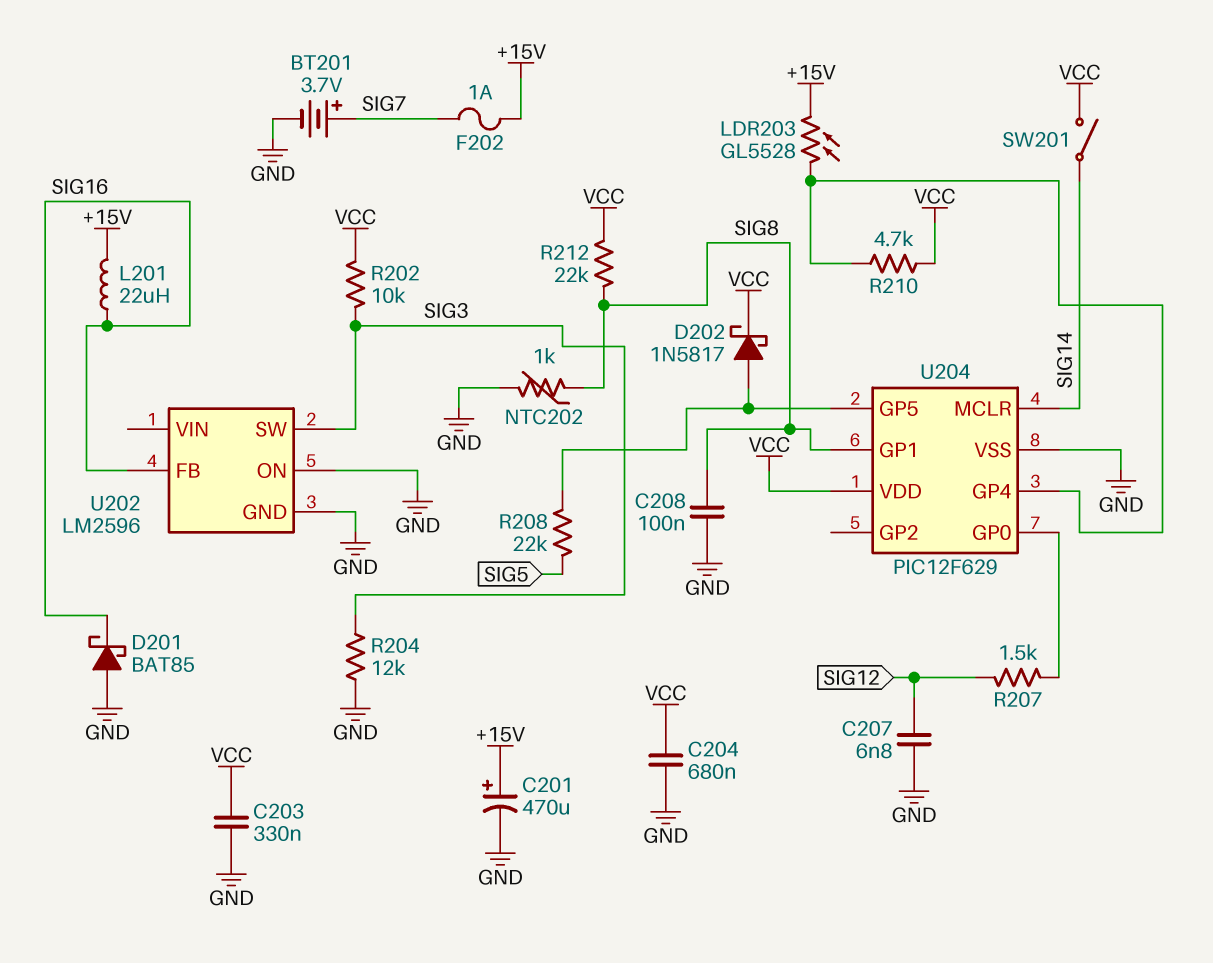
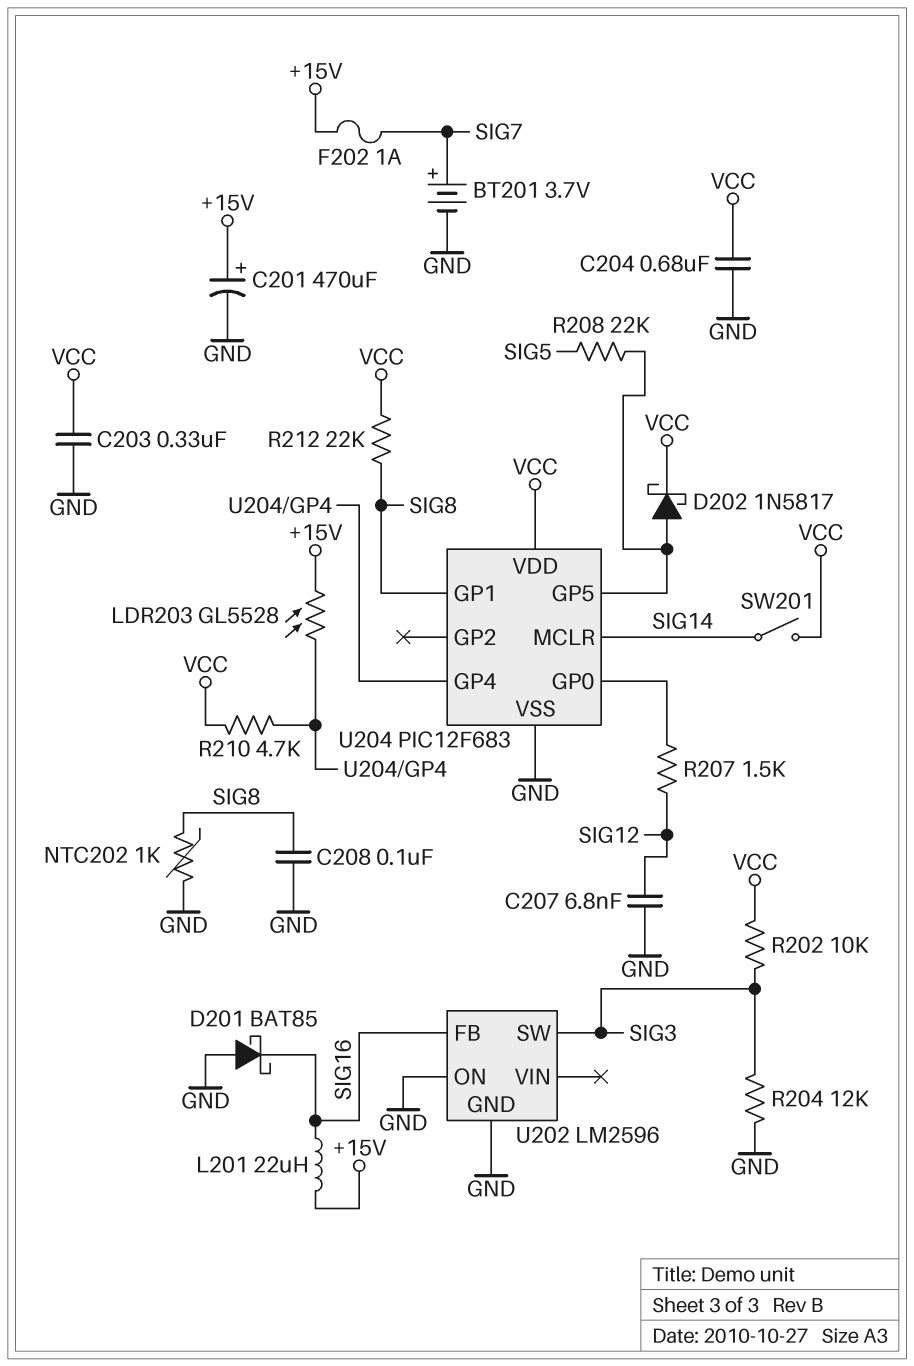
U204: PIC12F629 -> PIC12F683

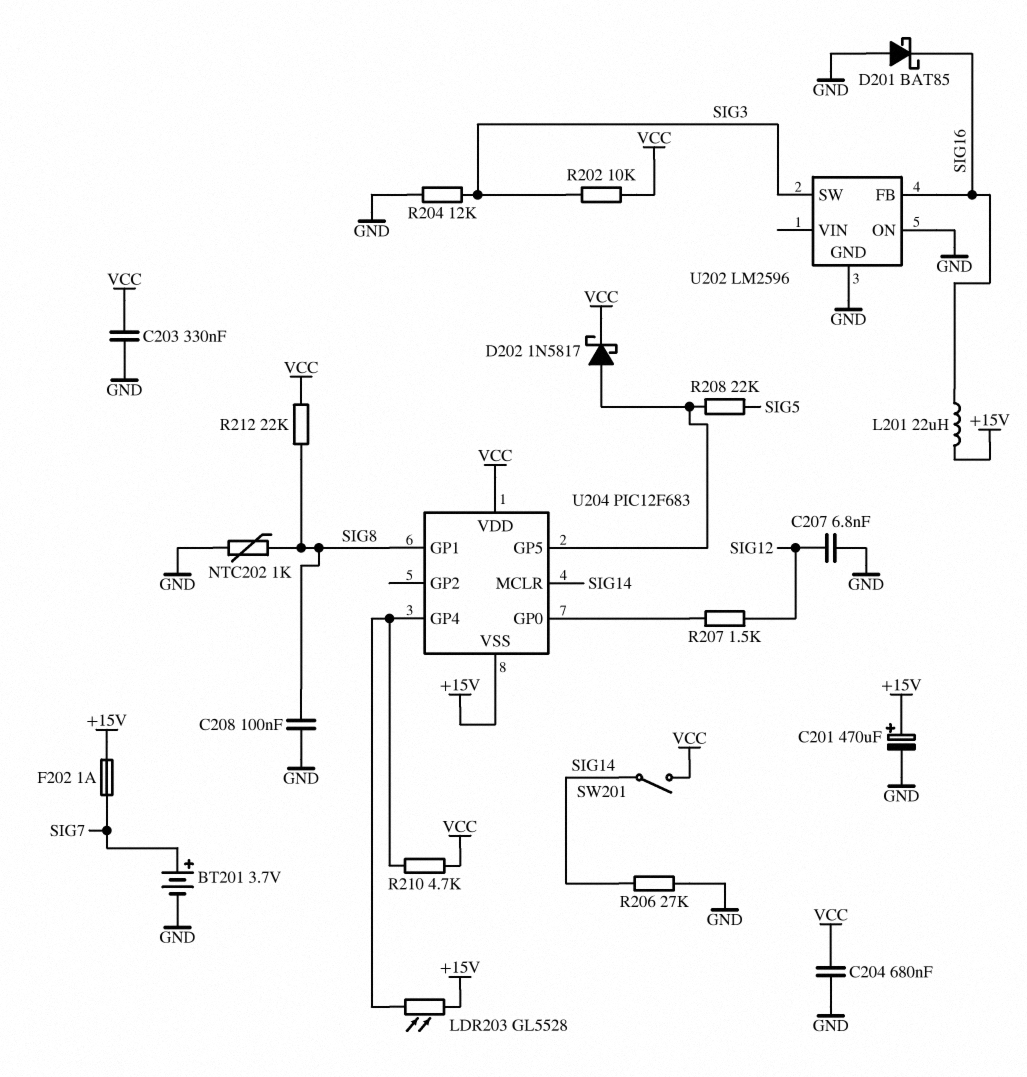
R206: none -> 27k (GND, SIG14)
U204 pin VSS: GND -> +15V

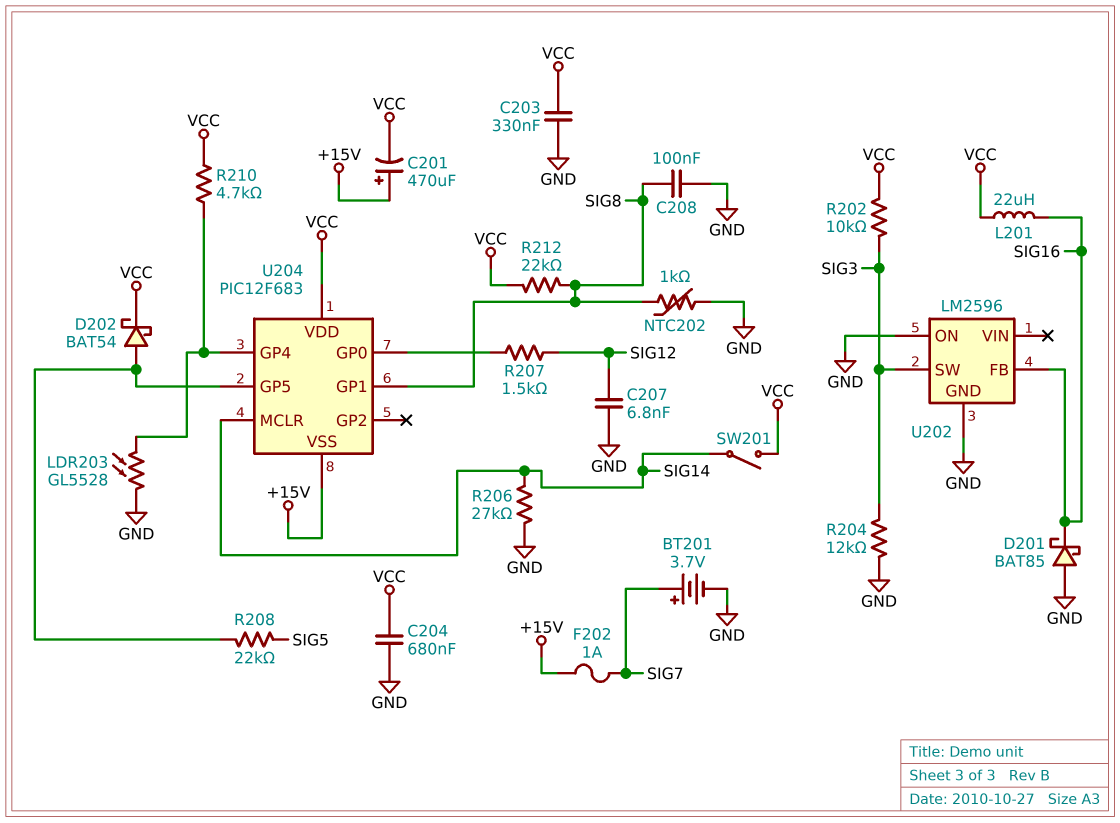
C201: 470uF (plus +15V, minus GND) -> 470uF (plus +15V, minus VCC)
D202: schottky 1N5817 (A U204/GP5, K VCC) -> schottky BAT54 (A U204/GP5, K VCC)
L201: 22uH (+15V, SIG16) -> 22uH (SIG16, VCC)
LDR203: GL5528 (+15V, U204/GP4) -> GL5528 (GND, U204/GP4)

